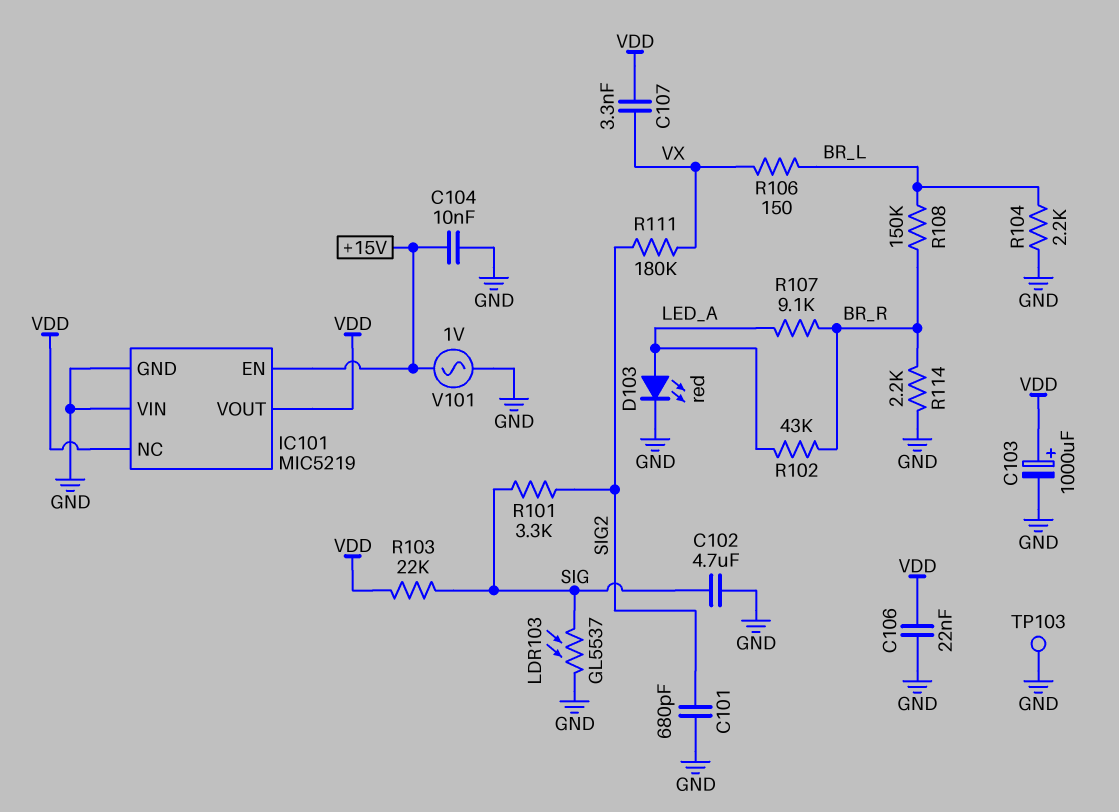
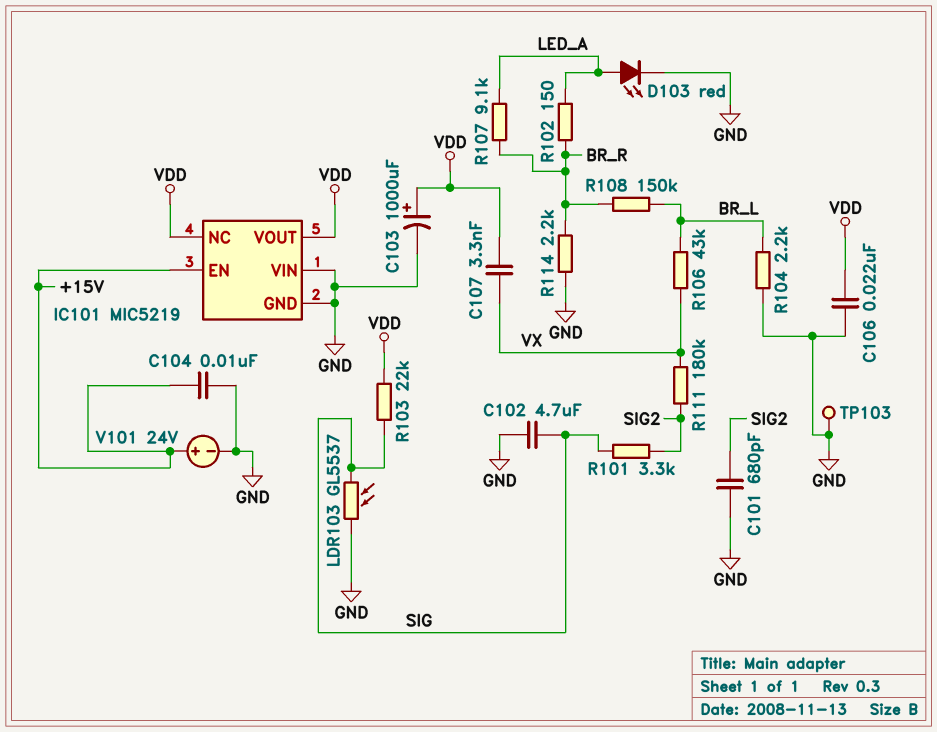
R102: 43k (BR_R, LED_A) -> 150 (BR_R, LED_A)
R106: 150 (BR_L, VX) -> 43k (BR_L, VX)
V101: AC 1V (+15V, GND) -> 24V (plus +15V, minus GND)

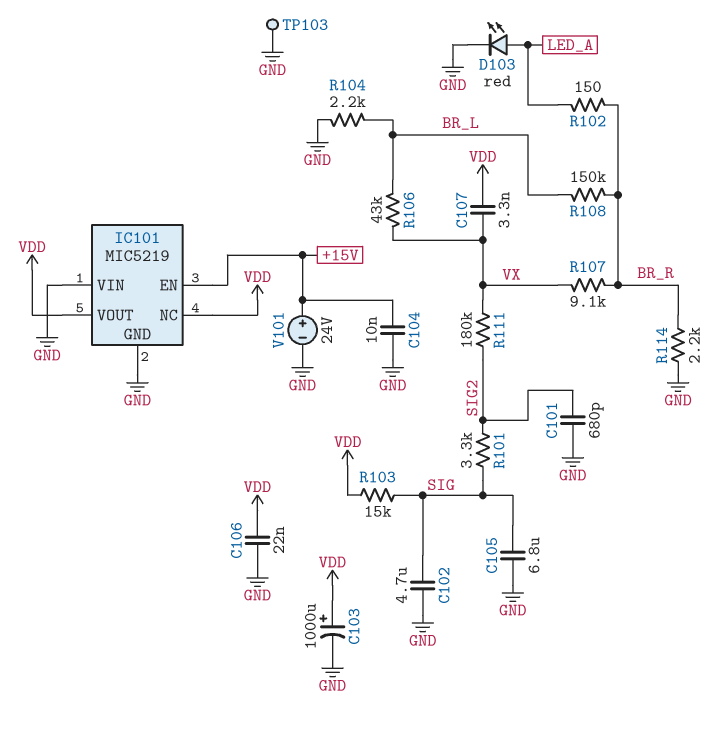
C105: none -> 6.8uF (GND, SIG)
LDR103: GL5537 (GND, SIG) -> none
R103: 22k (SIG, VDD) -> 15k (SIG, VDD)
R107: 9.1k (BR_R, LED_A) -> 9.1k (BR_R, VX)

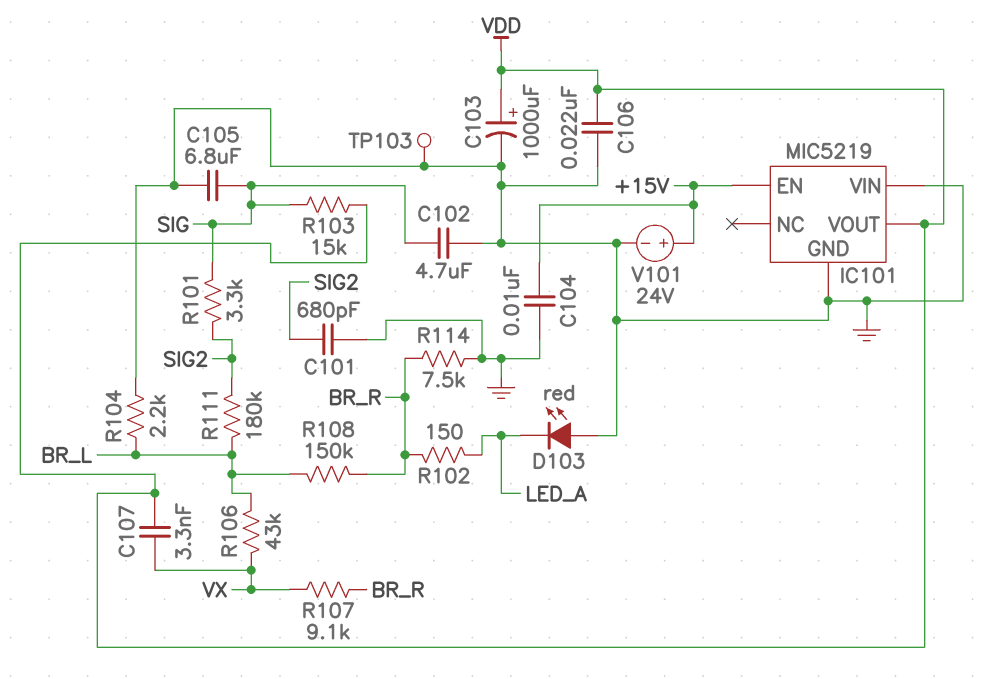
D103: LED red (A LED_A, K GND) -> LED red (A GND, K LED_A)
IC101 pin NC: VDD -> none
R111: 180k (SIG2, VX) -> 180k (BR_L, SIG2)
R114: 2.2k (BR_R, GND) -> 7.5k (BR_R, GND)

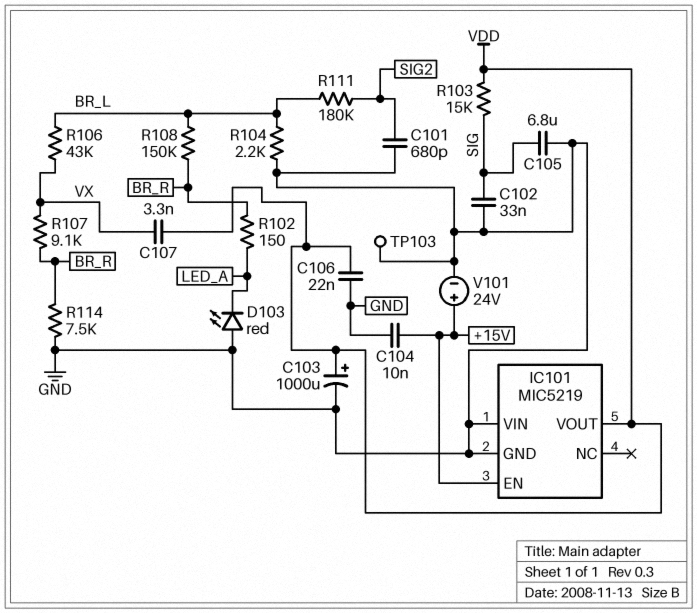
C102: 4.7uF (GND, SIG) -> 33nF (GND, SIG)
R101: 3.3k (SIG, SIG2) -> none

